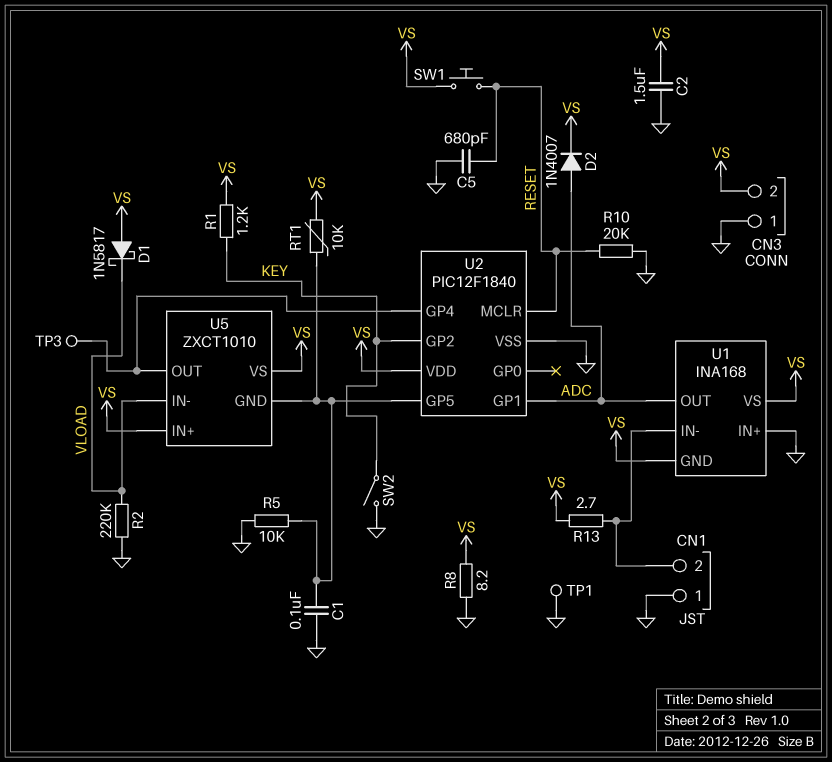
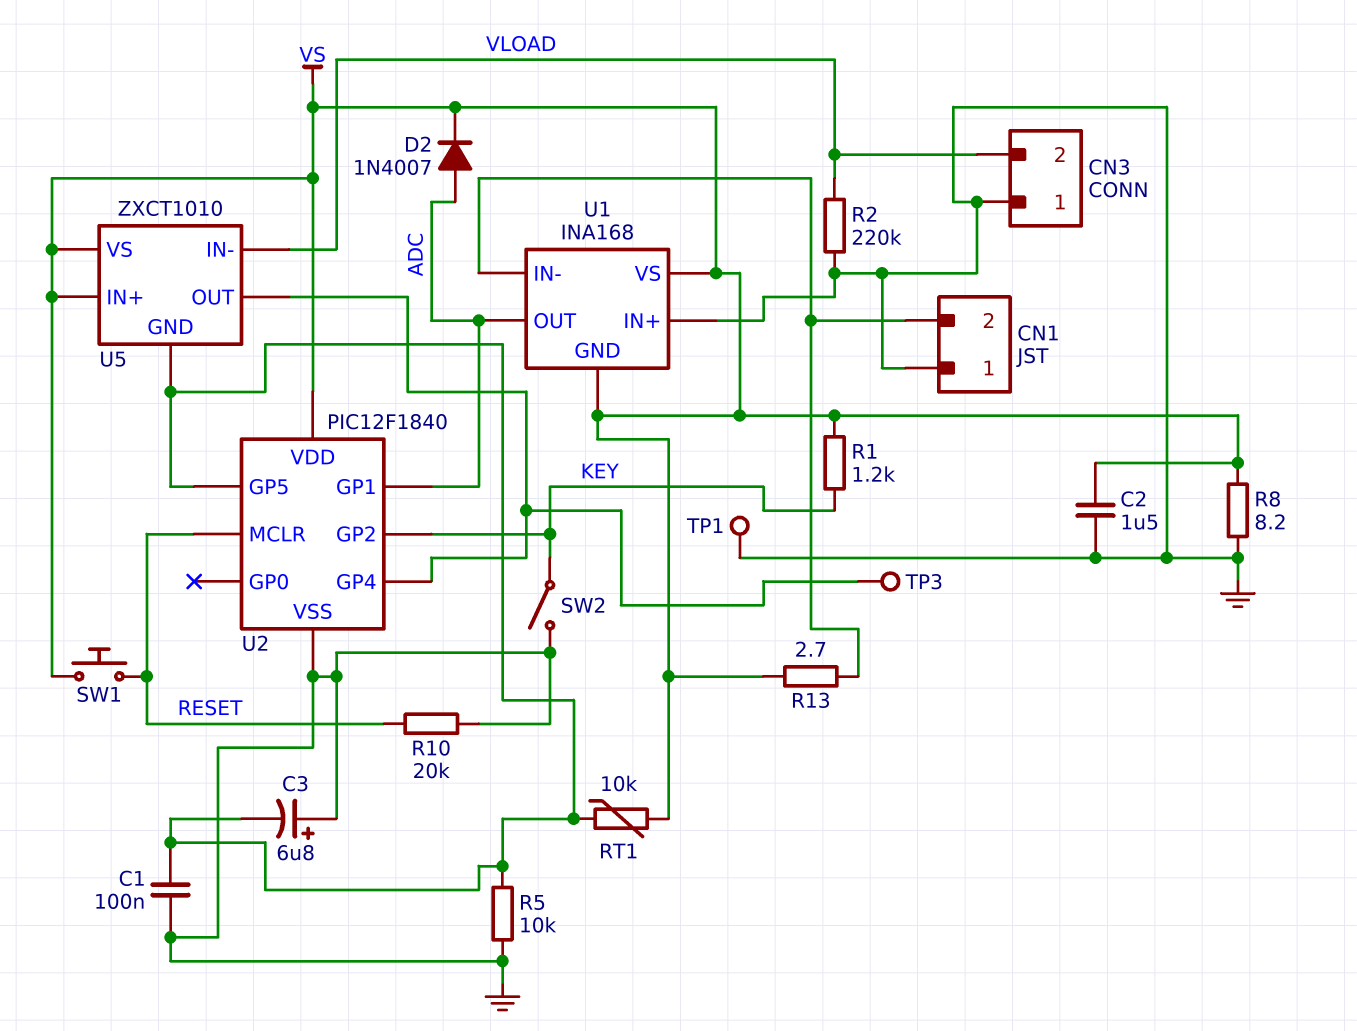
C3: none -> 6.8uF (plus GND, minus U2/GP5)
C5: 680pF (GND, RESET) -> none
CN3 pin 2: VS -> VLOAD
D1: schottky 1N5817 (A VS, K VLOAD) -> none

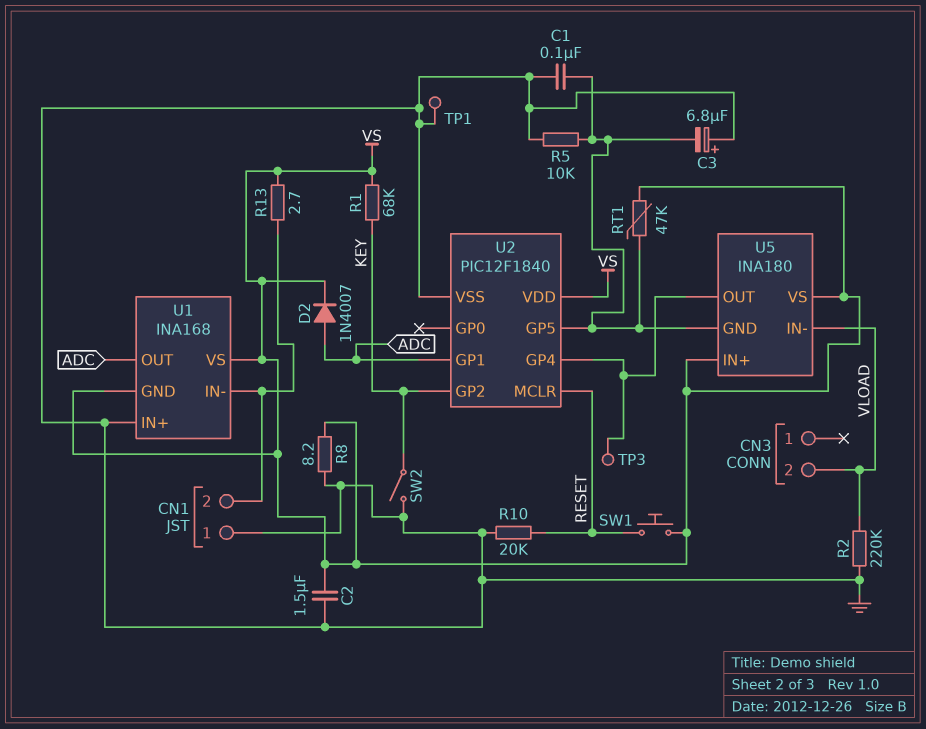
CN3 pin 1: GND -> none
R1: 1.2k (KEY, VS) -> 68k (KEY, VS)
RT1: 10k (U2/GP5, VS) -> 47k (U2/GP5, VS)
U5: ZXCT1010 -> INA180

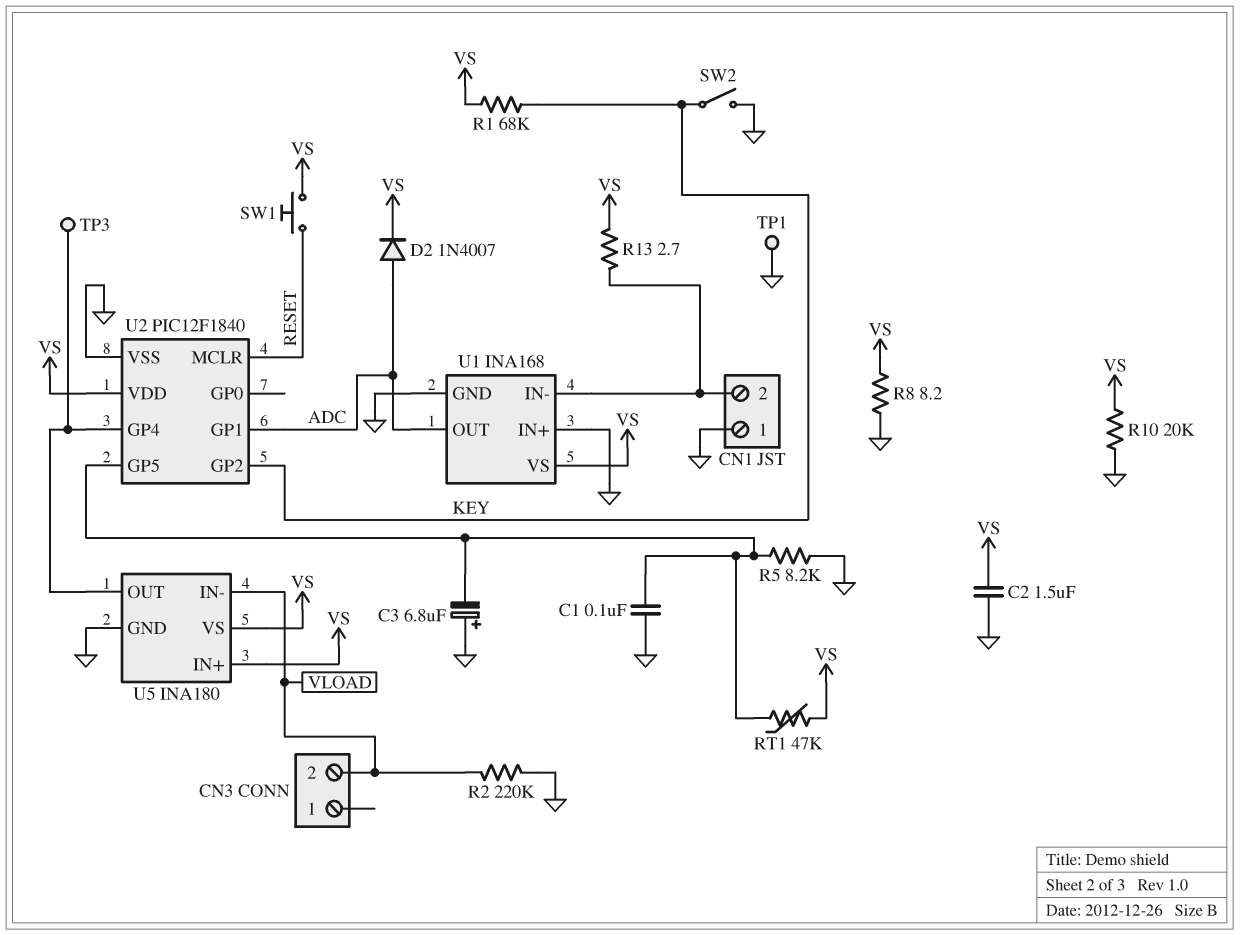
R5: 10k (GND, U2/GP5) -> 8.2k (GND, U2/GP5)
R10: 20k (GND, RESET) -> 20k (GND, VS)
U1 pin GND: VS -> GND
U5 pin GND: U2/GP5 -> GND

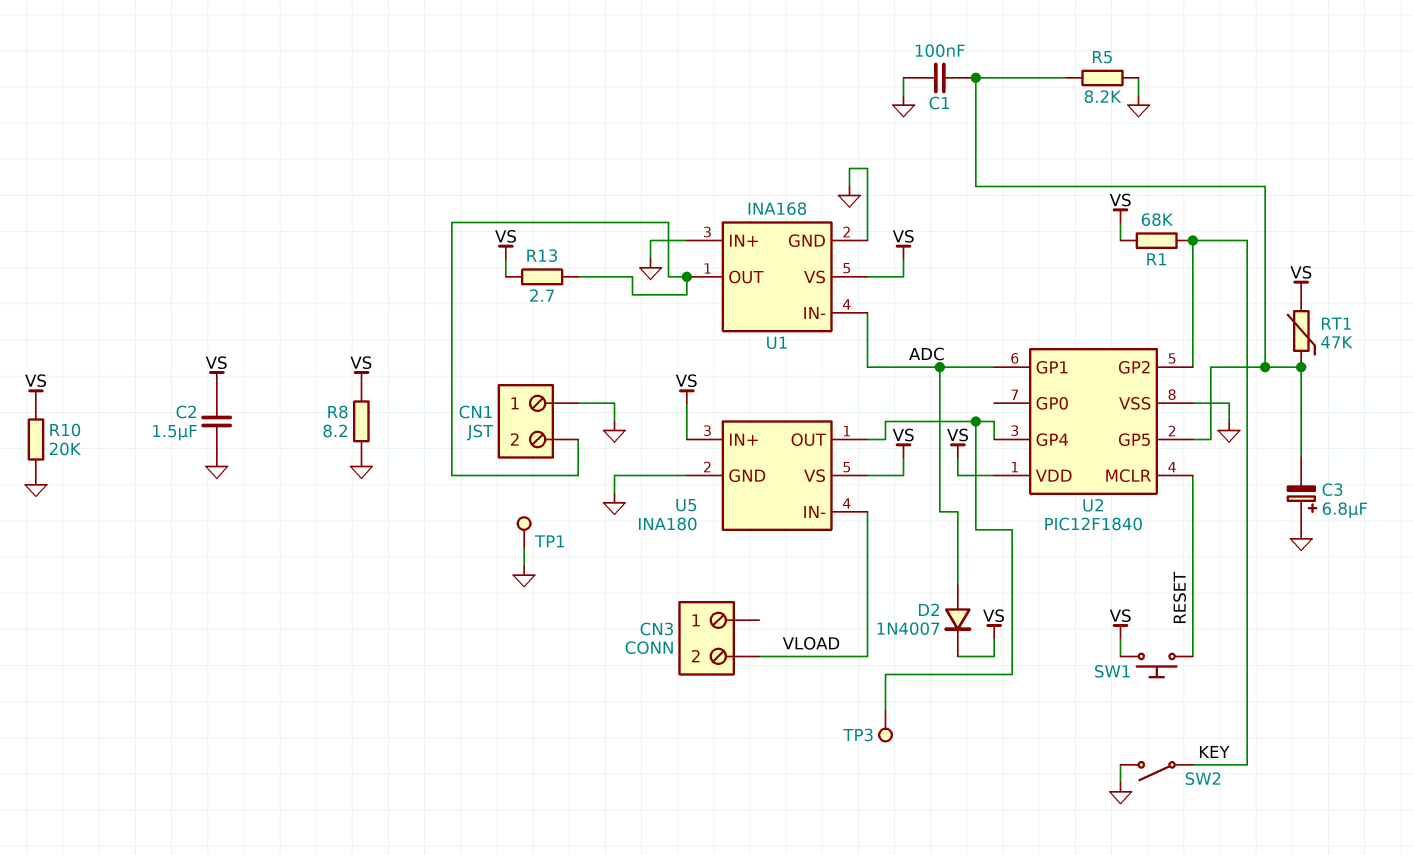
R2: 220k (GND, VLOAD) -> none
U1 pin IN-: CN1/2 -> ADC
U1 pin OUT: ADC -> CN1/2

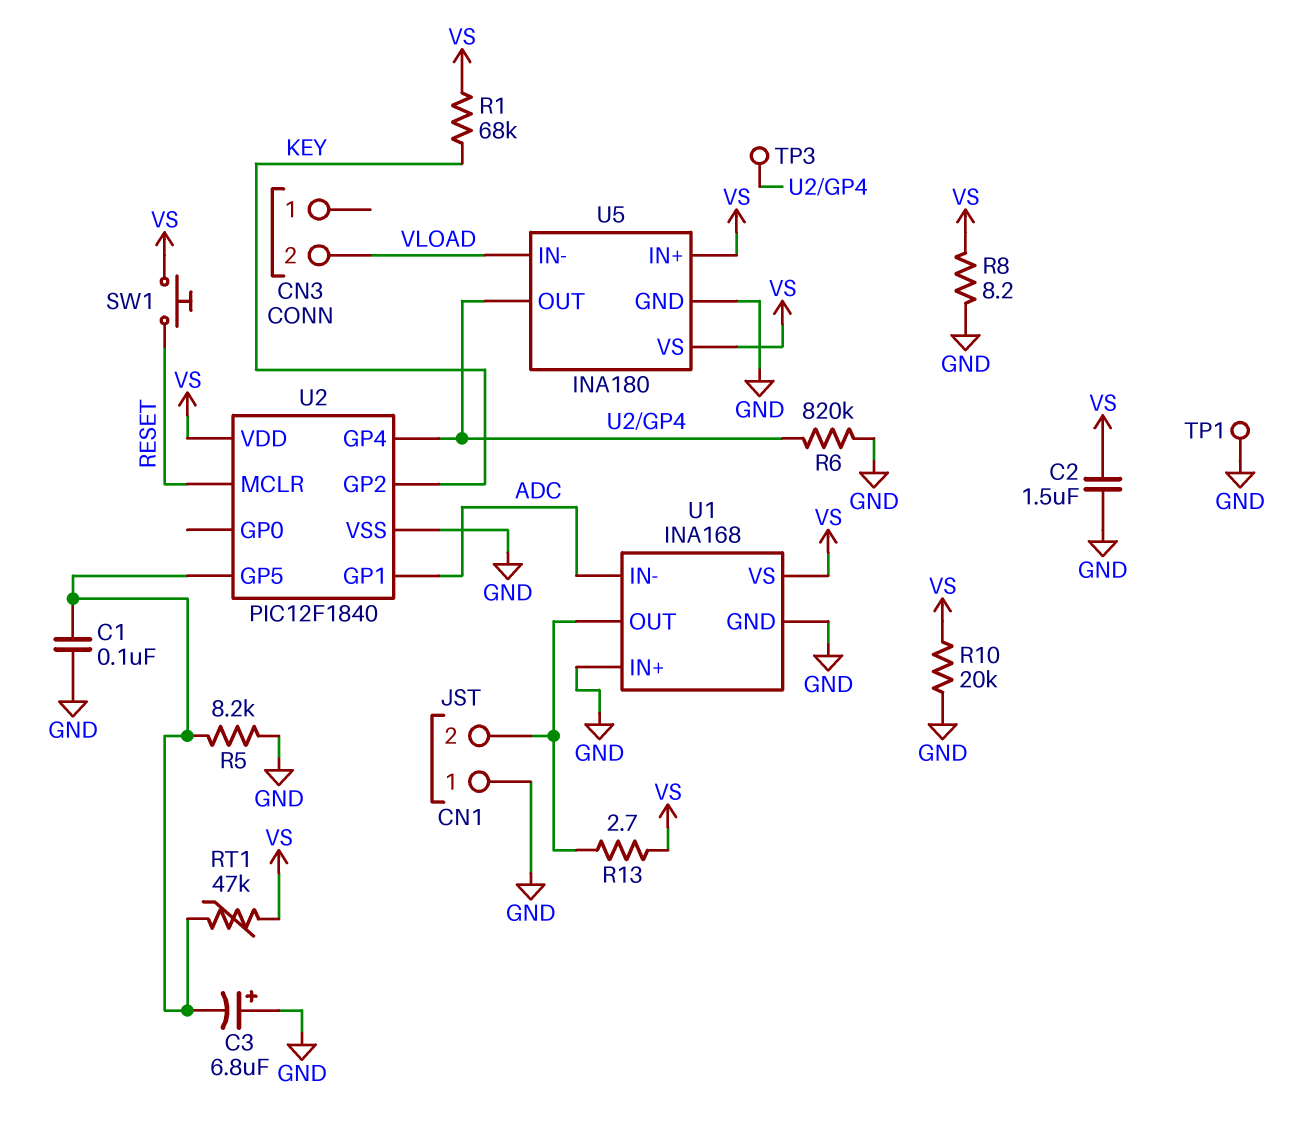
D2: diode 1N4007 (A ADC, K VS) -> none
R6: none -> 820k (GND, U2/GP4)
SW2: switch (GND, KEY) -> none

